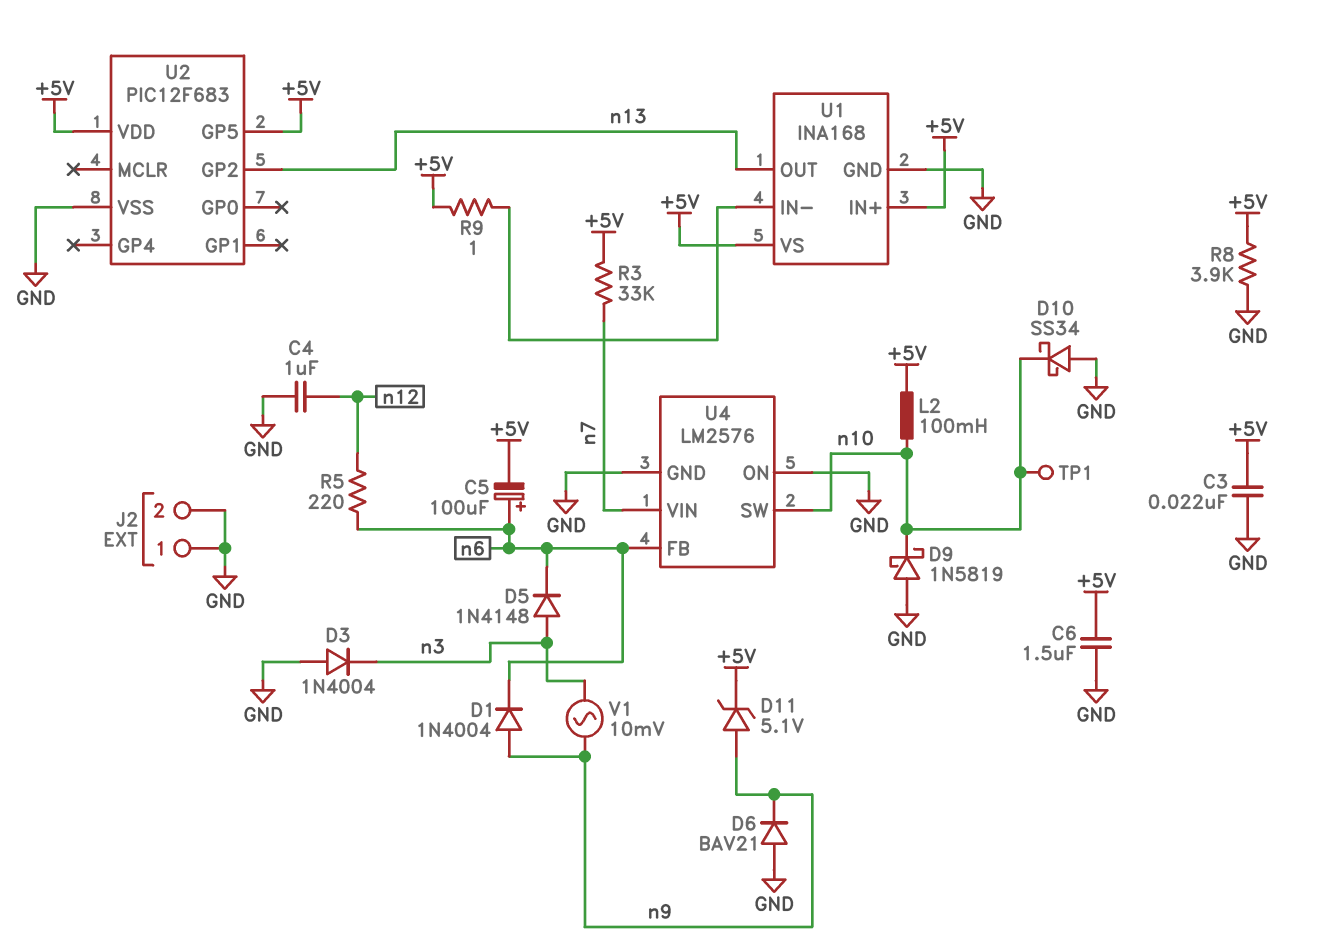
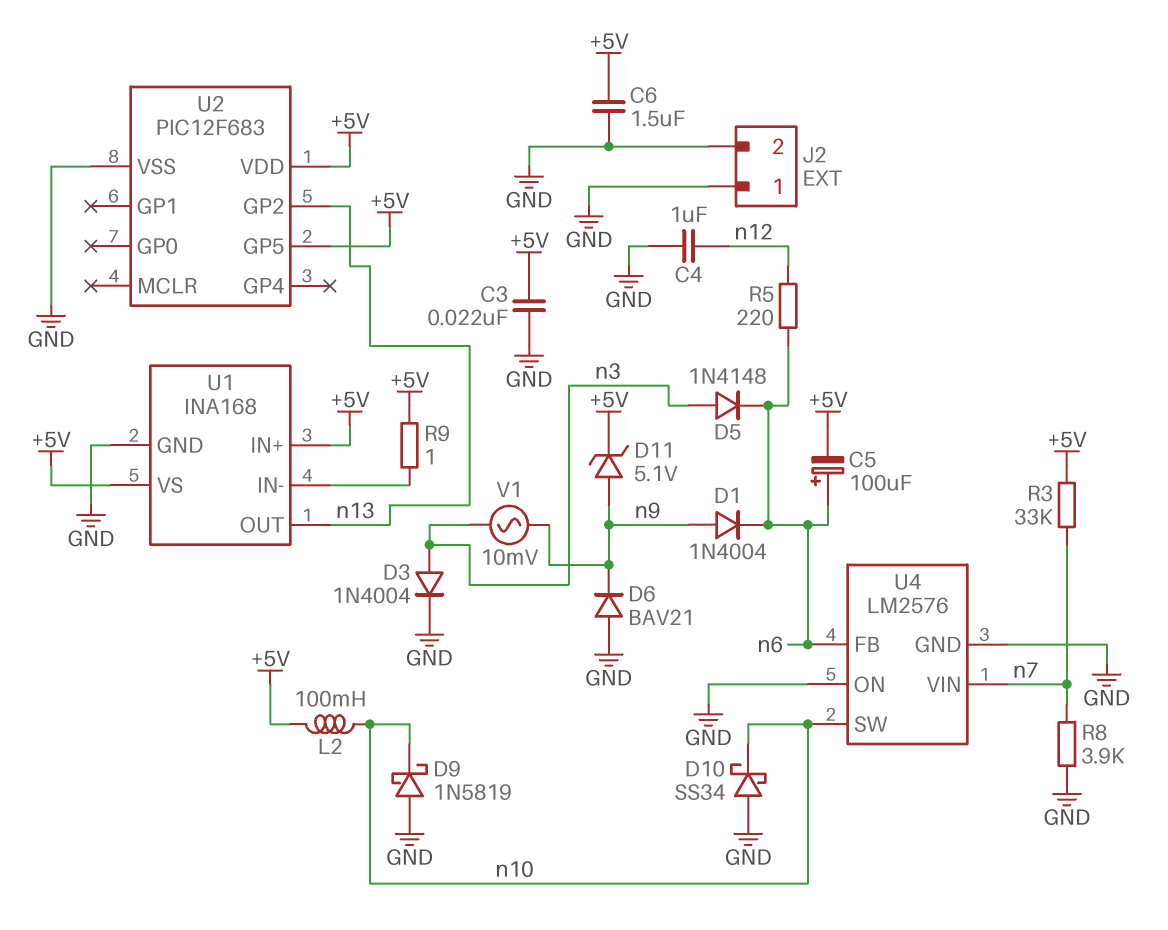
D3: diode 1N4004 (A GND, K n3) -> diode 1N4004 (A n3, K GND)
R8: 3.9k (+5V, GND) -> 3.9k (GND, n7)
TP1: test point (n10) -> none

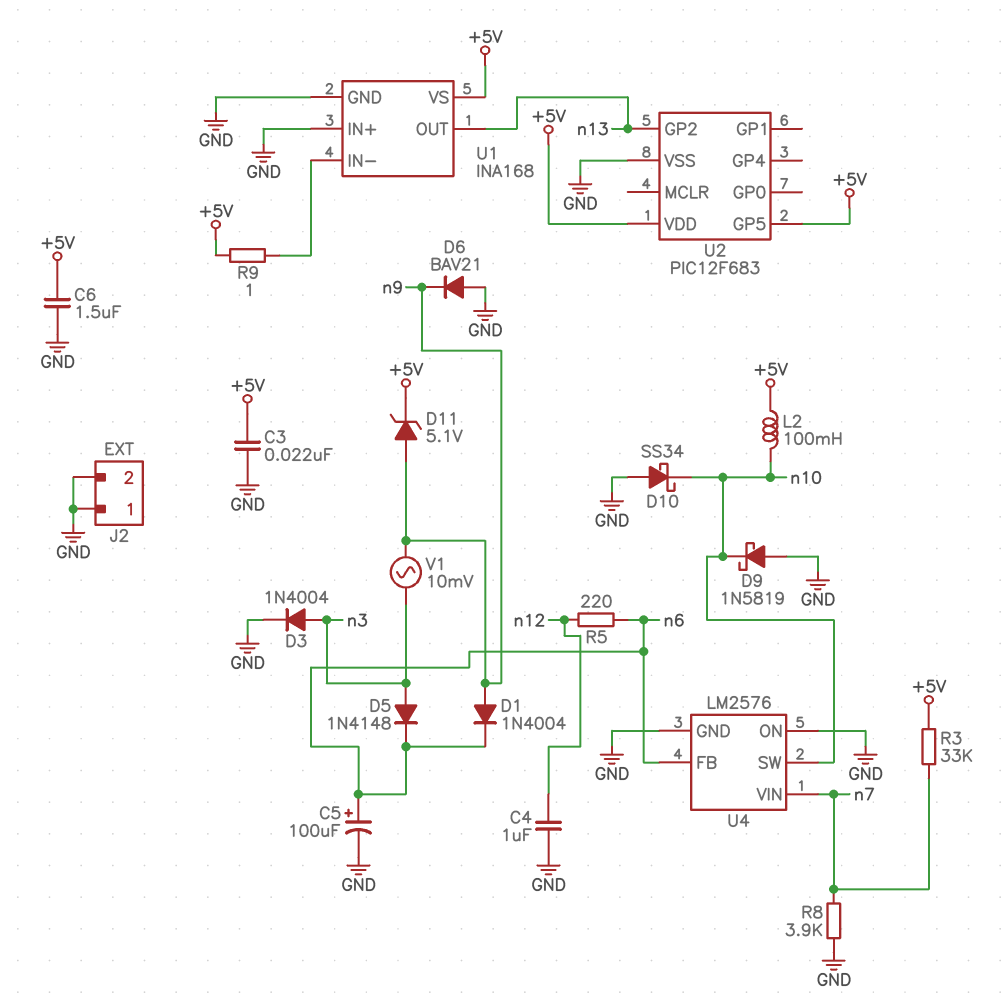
C5: 100uF (plus n6, minus +5V) -> 100uF (plus n6, minus GND)
U1 pin IN+: +5V -> GND

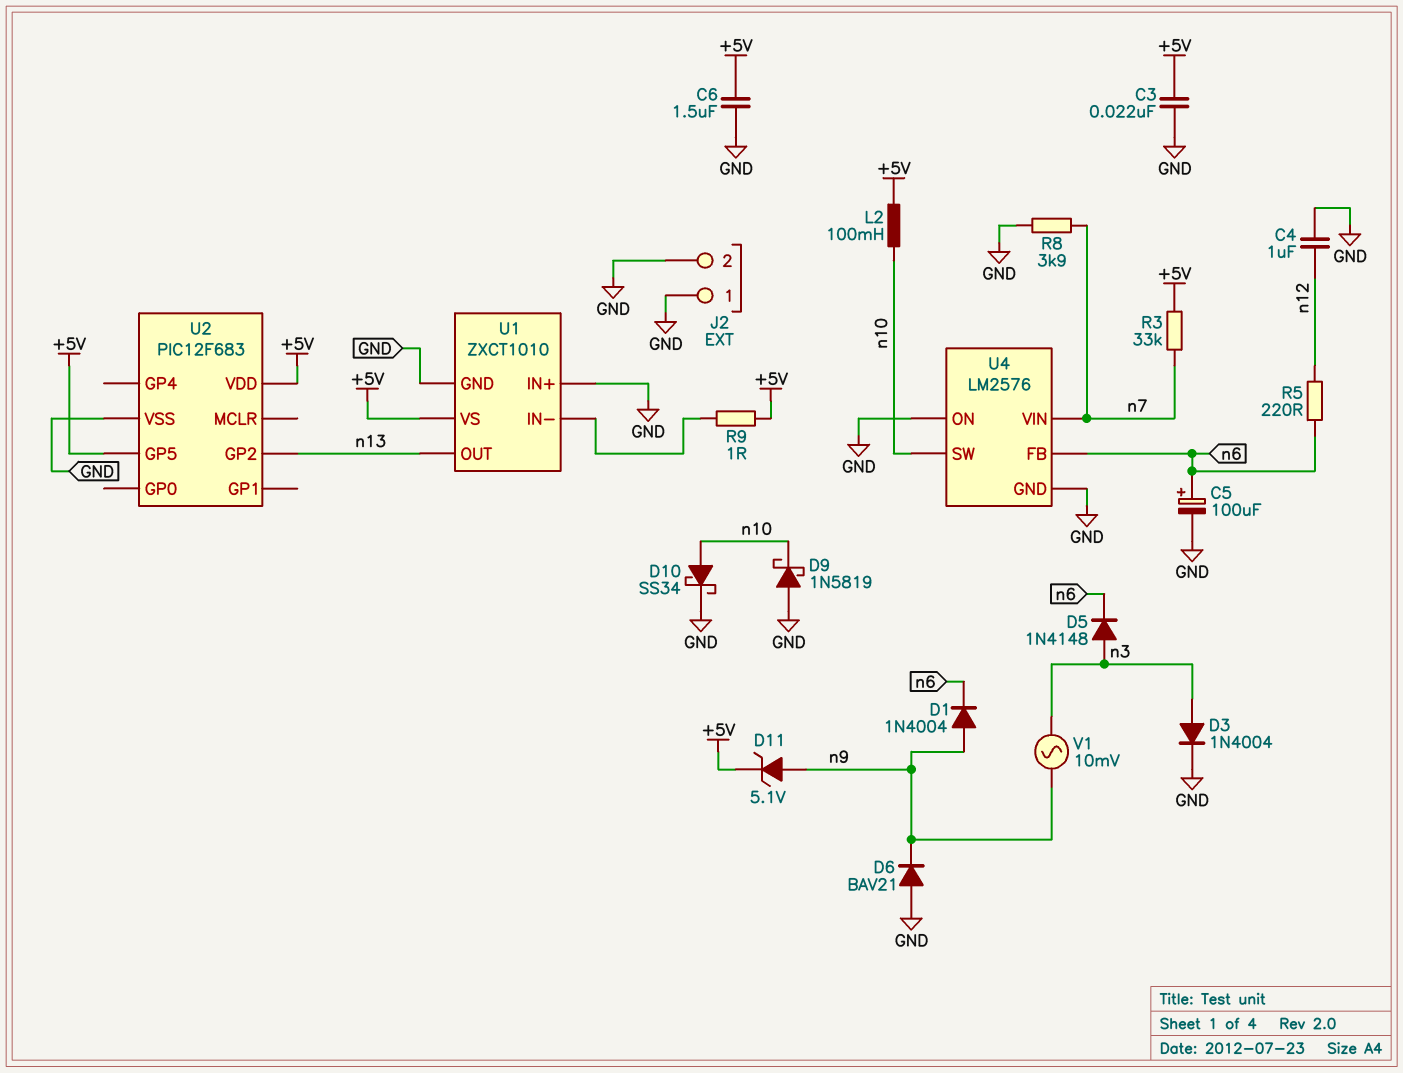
D10: schottky SS34 (A GND, K n10) -> schottky SS34 (A n10, K GND)
U1: INA168 -> ZXCT1010

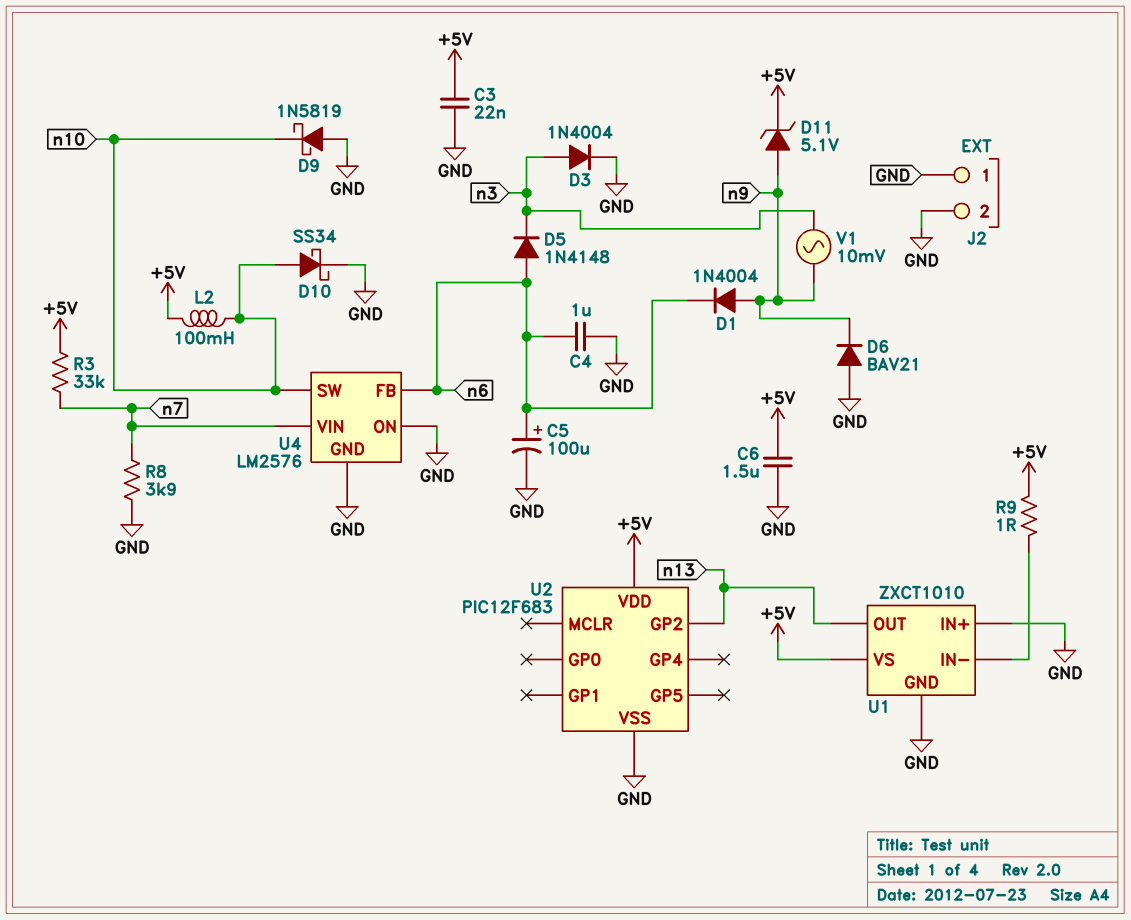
C4: 1uF (GND, n12) -> 1uF (GND, n6)
D5: diode 1N4148 (A n3, K n6) -> diode 1N4148 (A n6, K n3)
R5: 220 (n6, n12) -> none
U2 pin GP5: +5V -> none

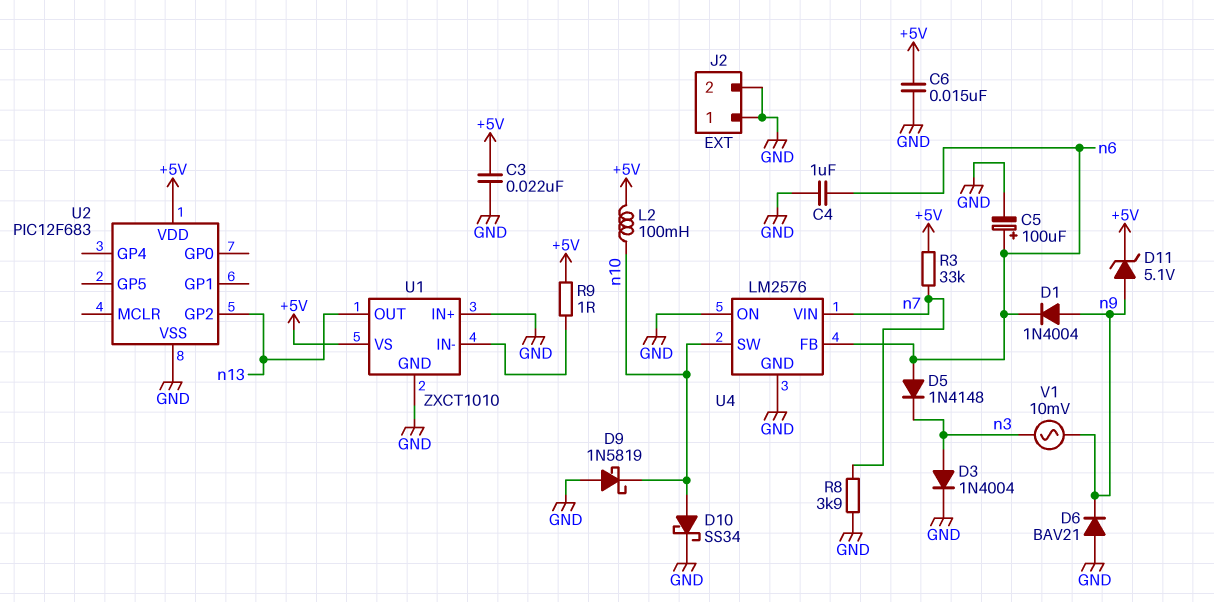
C6: 1.5uF (+5V, GND) -> 15nF (+5V, GND)

